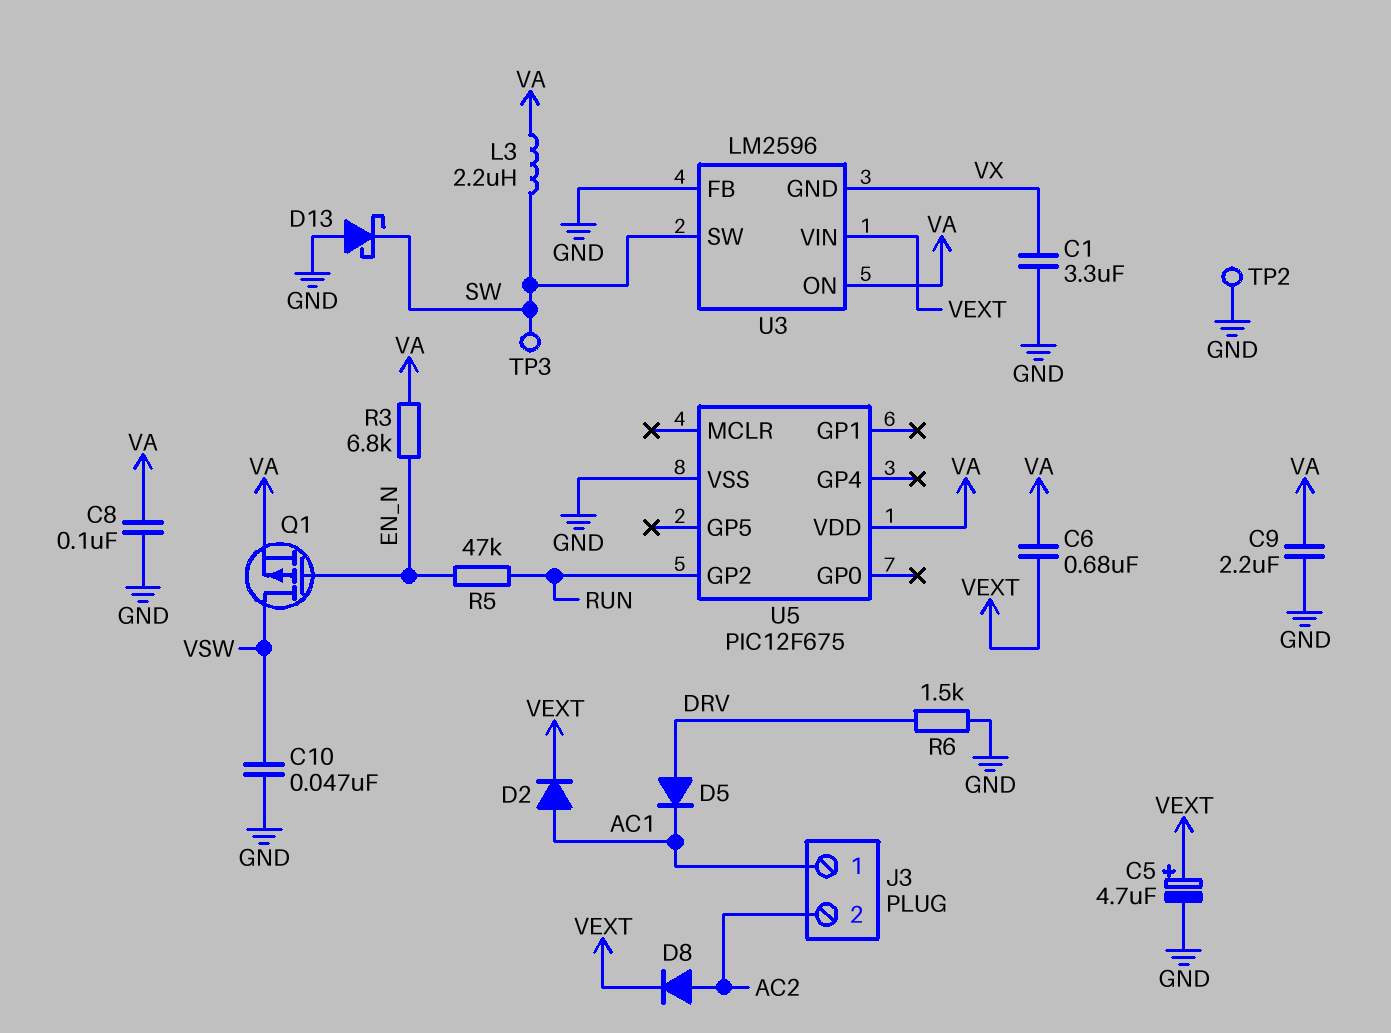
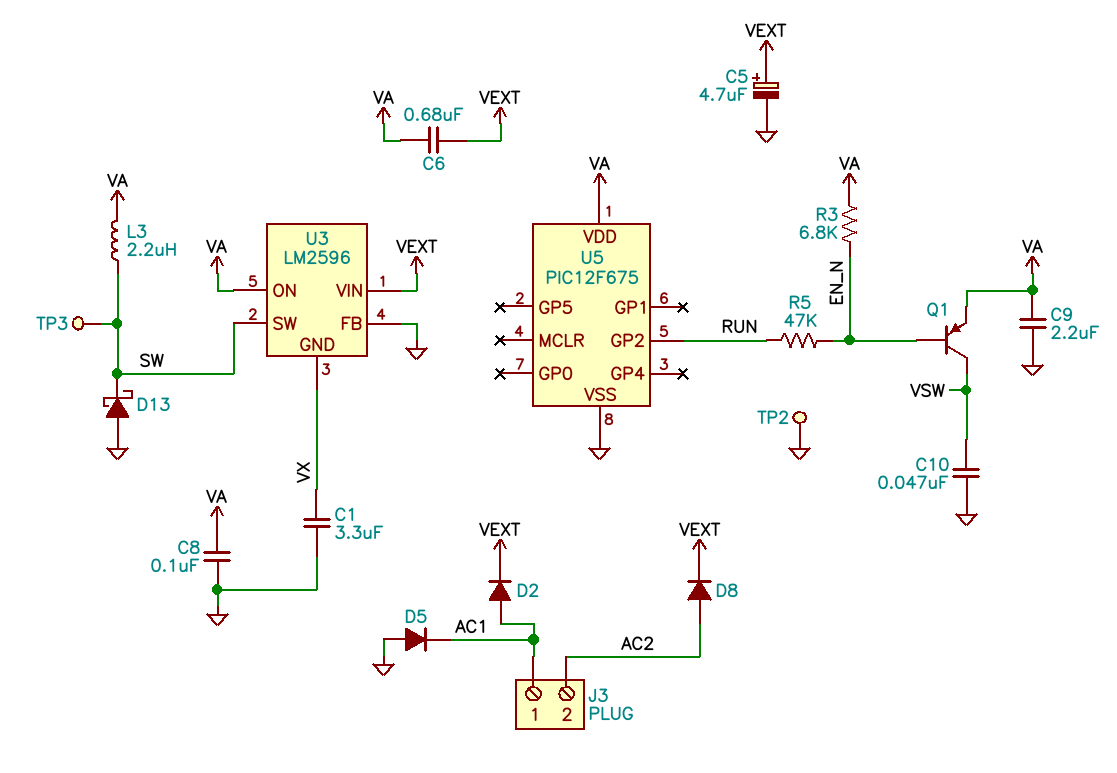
D5: diode (A DRV, K AC1) -> diode (A GND, K AC1)
Q1: PMOS (G EN_N, D VSW, S VA) -> PNP (B EN_N, C VSW, E VA)
R6: 1.5k (DRV, GND) -> none

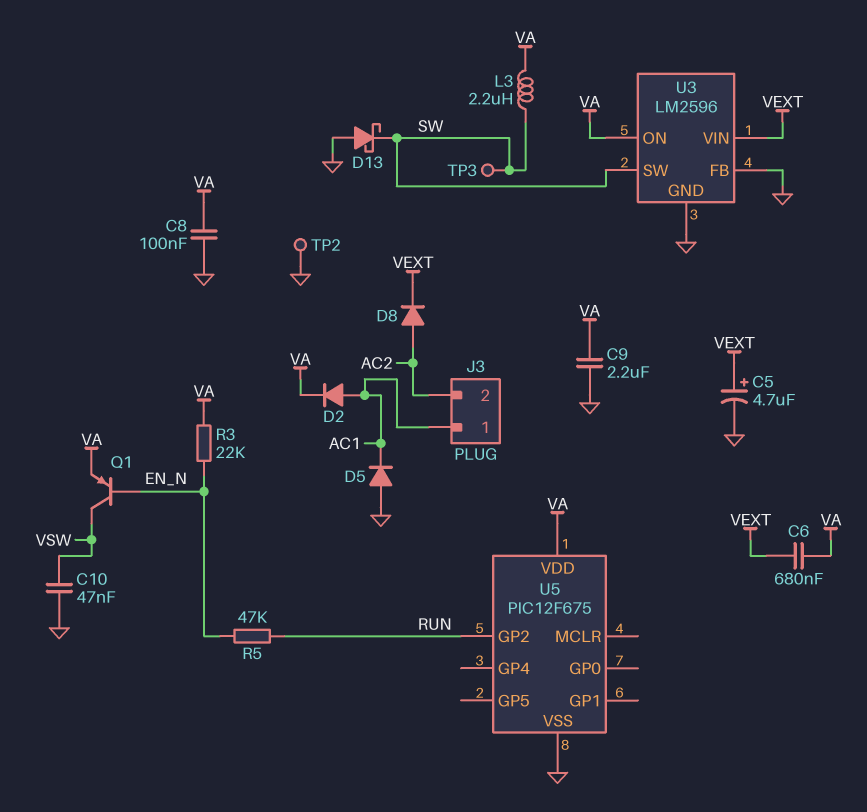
C1: 3.3uF (GND, VX) -> none
D2: diode (A AC1, K VEXT) -> diode (A AC1, K VA)
R3: 6.8k (EN_N, VA) -> 22k (EN_N, VA)
U3 pin GND: VX -> GND

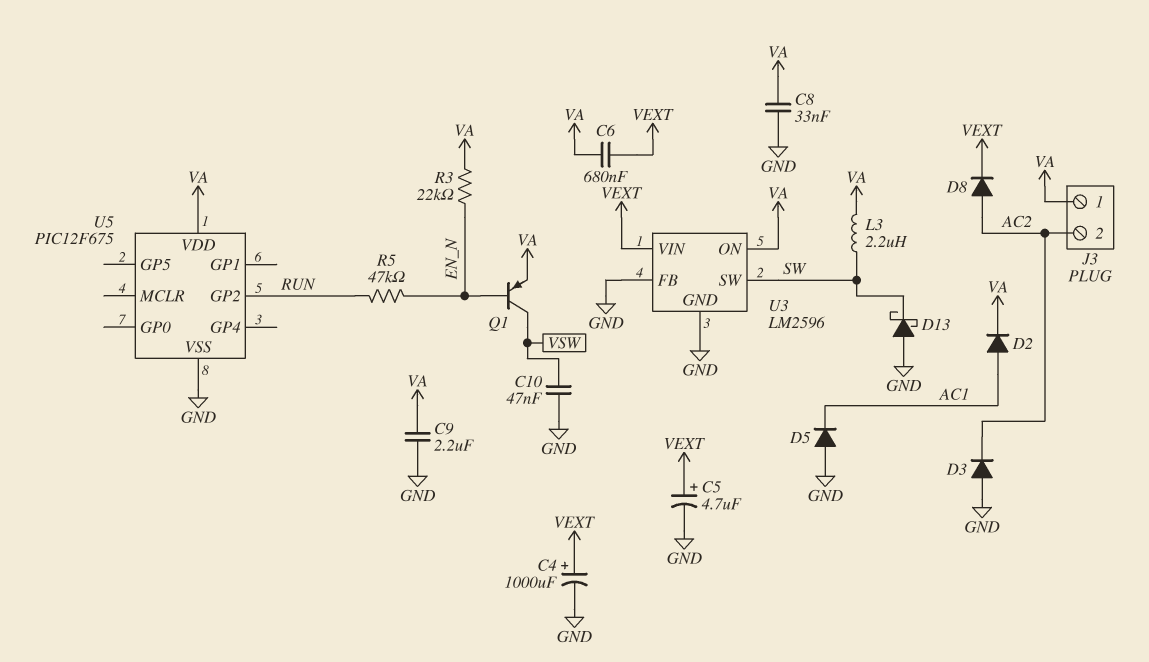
C4: none -> 1000uF (plus VEXT, minus GND)
C8: 100nF (GND, VA) -> 33nF (GND, VA)
D3: none -> diode (A GND, K AC2)
J3 pin 1: AC1 -> VA
TP2: test point (GND) -> none
TP3: test point (SW) -> none

